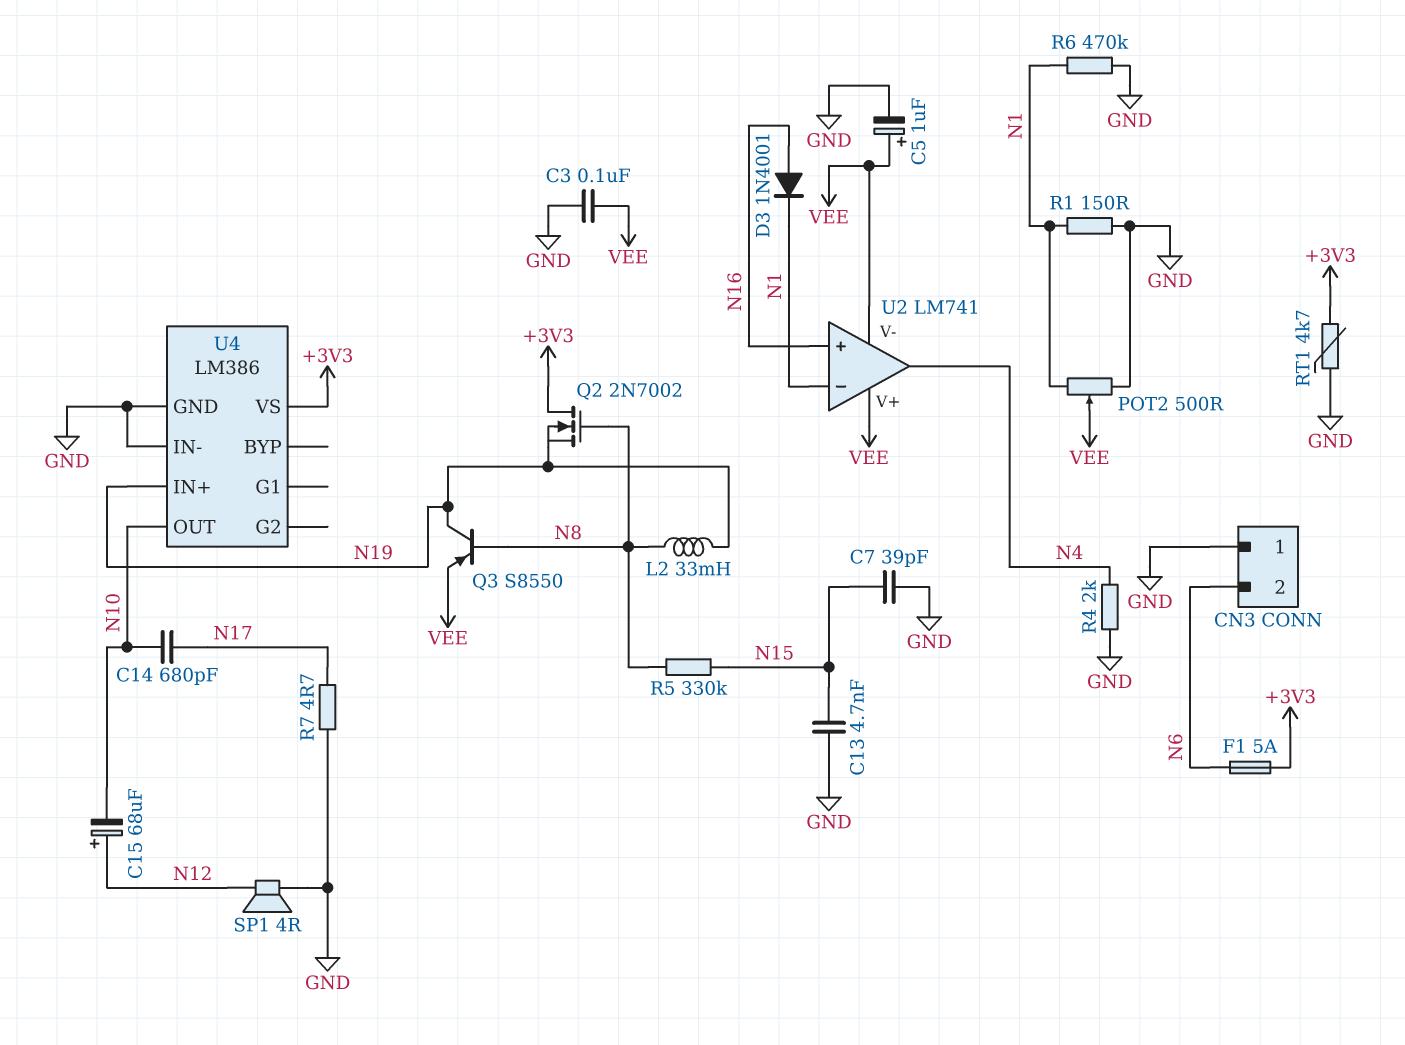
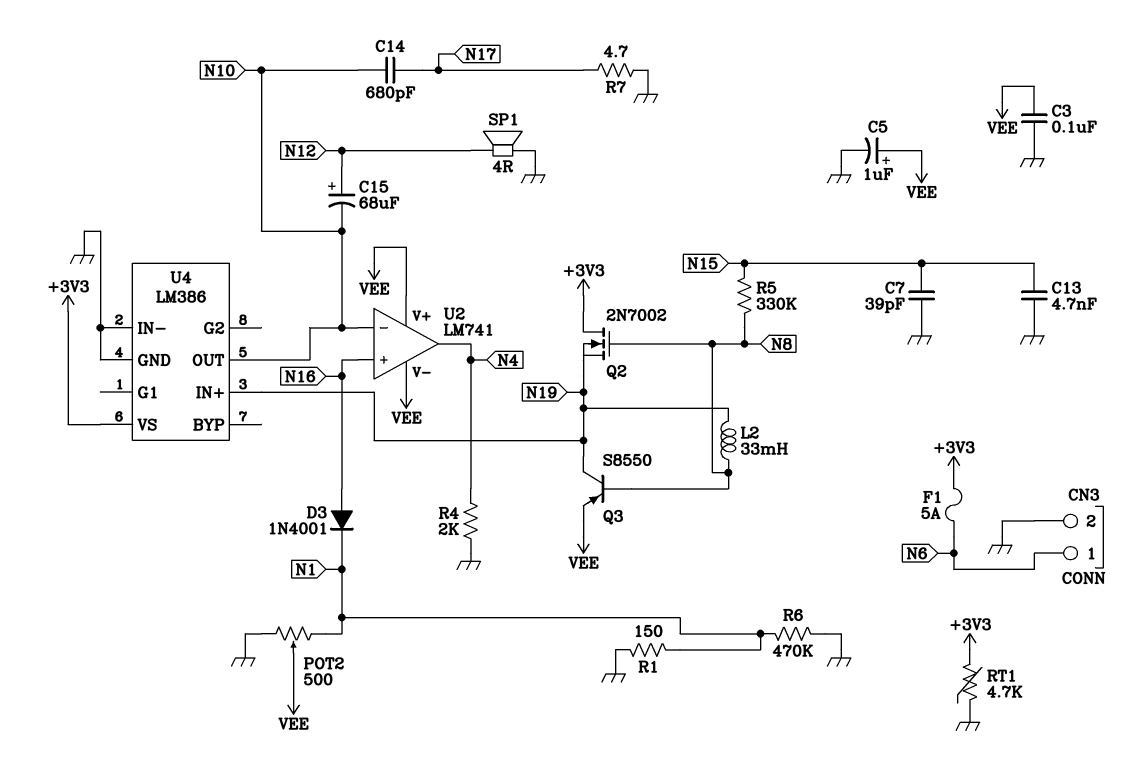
CN3 pin 1: GND -> N6
CN3 pin 2: N6 -> GND
U2 pin in-: N1 -> N10

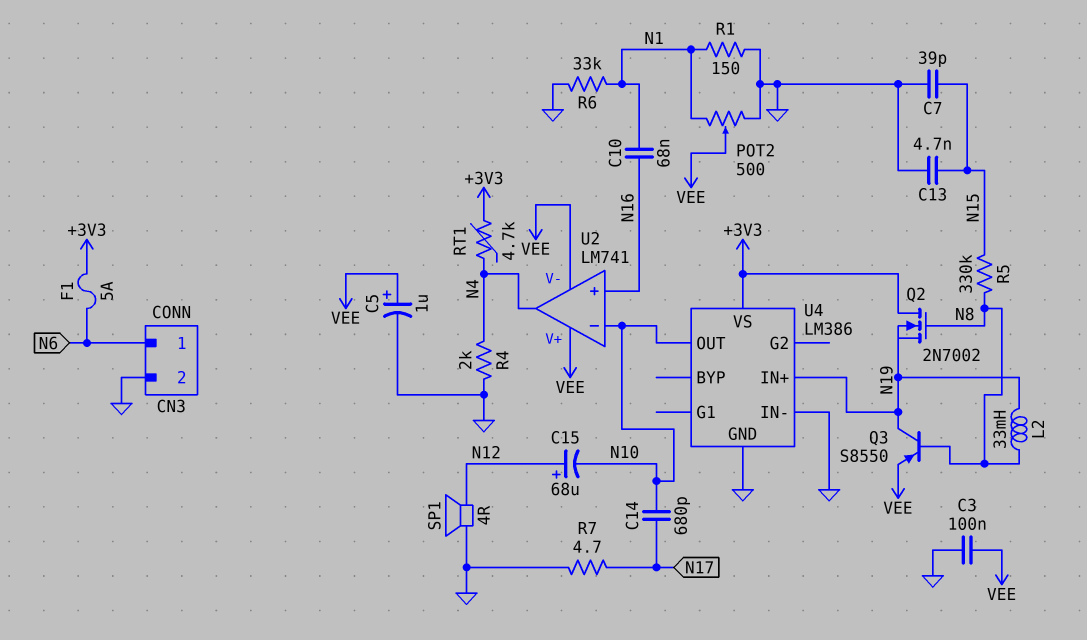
C10: none -> 68nF (N1, N16)
D3: diode 1N4001 (A N16, K N1) -> none
R6: 470k (GND, N1) -> 33k (GND, N1)
RT1: 4.7k (+3V3, GND) -> 4.7k (+3V3, N4)

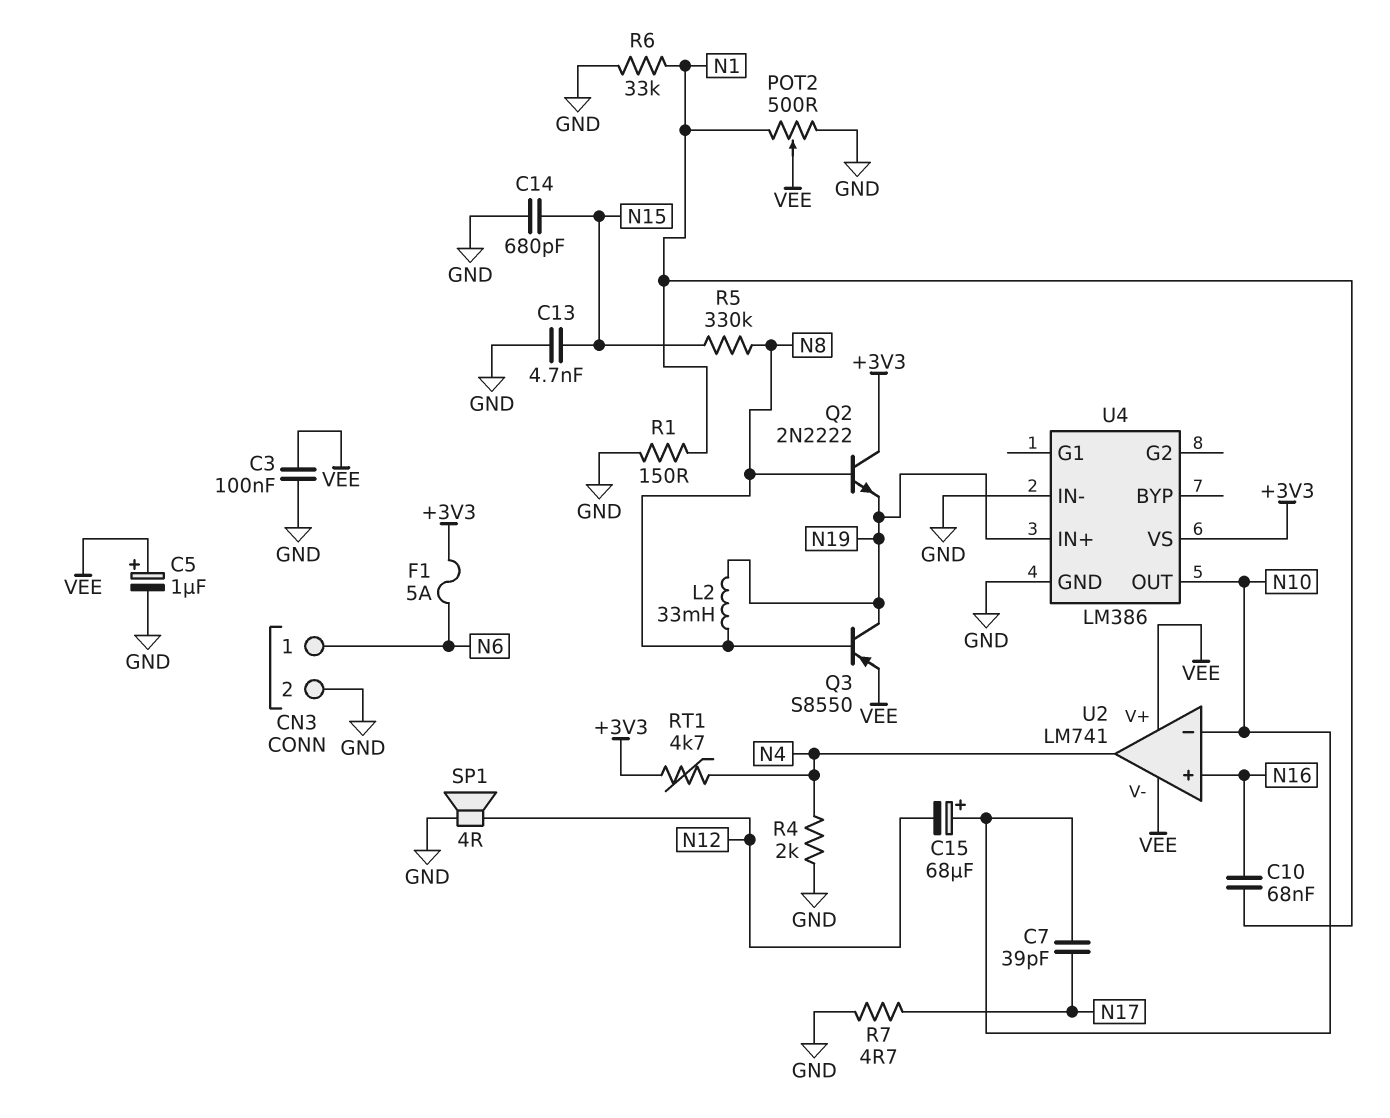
C7: 39pF (GND, N15) -> 39pF (N10, N17)
C14: 680pF (N10, N17) -> 680pF (GND, N15)
C15: 68uF (plus N12, minus N10) -> 68uF (plus N10, minus N12)
Q2: NMOS 2N7002 (G N8, D +3V3, S N19) -> NPN 2N2222 (B N8, C +3V3, E N19)

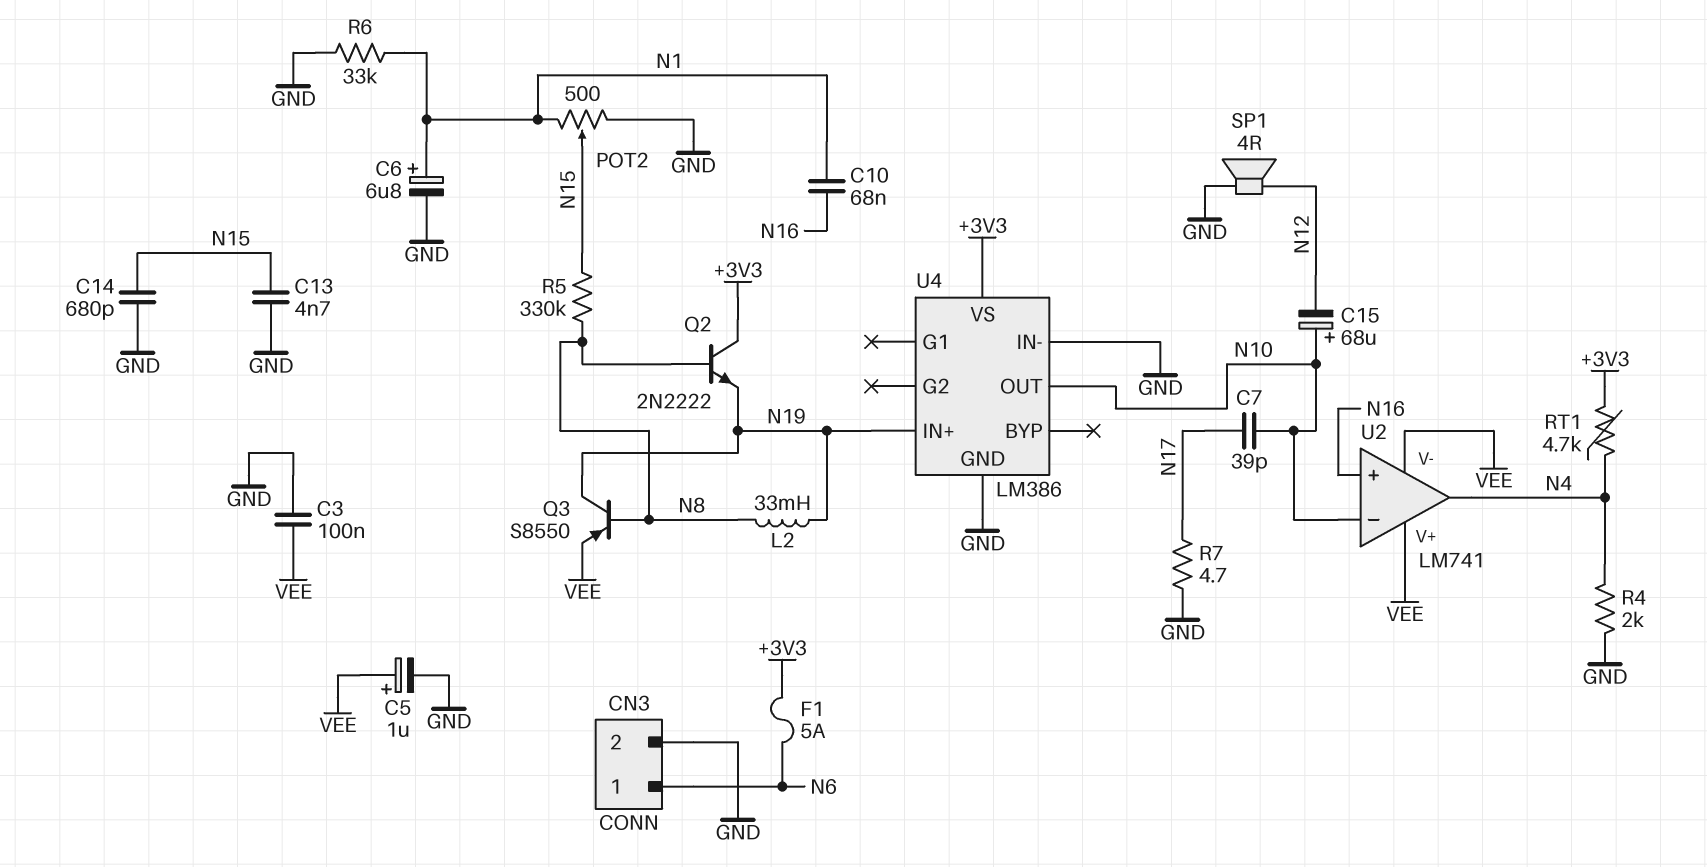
C6: none -> 6.8uF (plus N1, minus GND)
POT2: 500 (GND, N1, wiper VEE) -> 500 (GND, N1, wiper N15)
R1: 150 (GND, N1) -> none

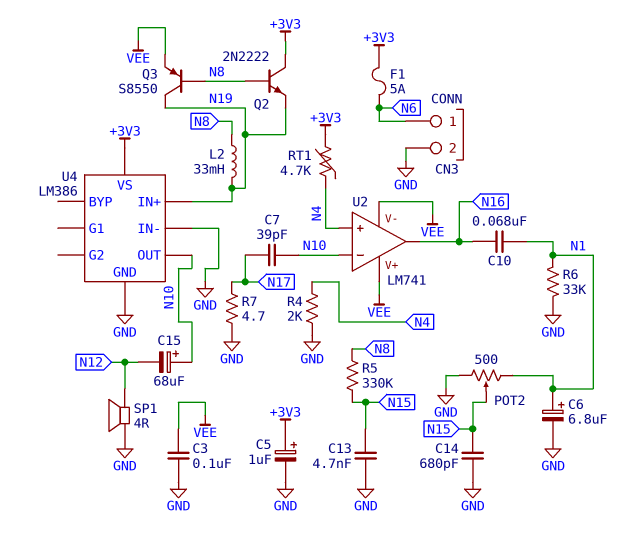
C5: 1uF (plus VEE, minus GND) -> 1uF (plus +3V3, minus GND)
U2 pin in+: N16 -> N4
U2 pin out: N4 -> N16

